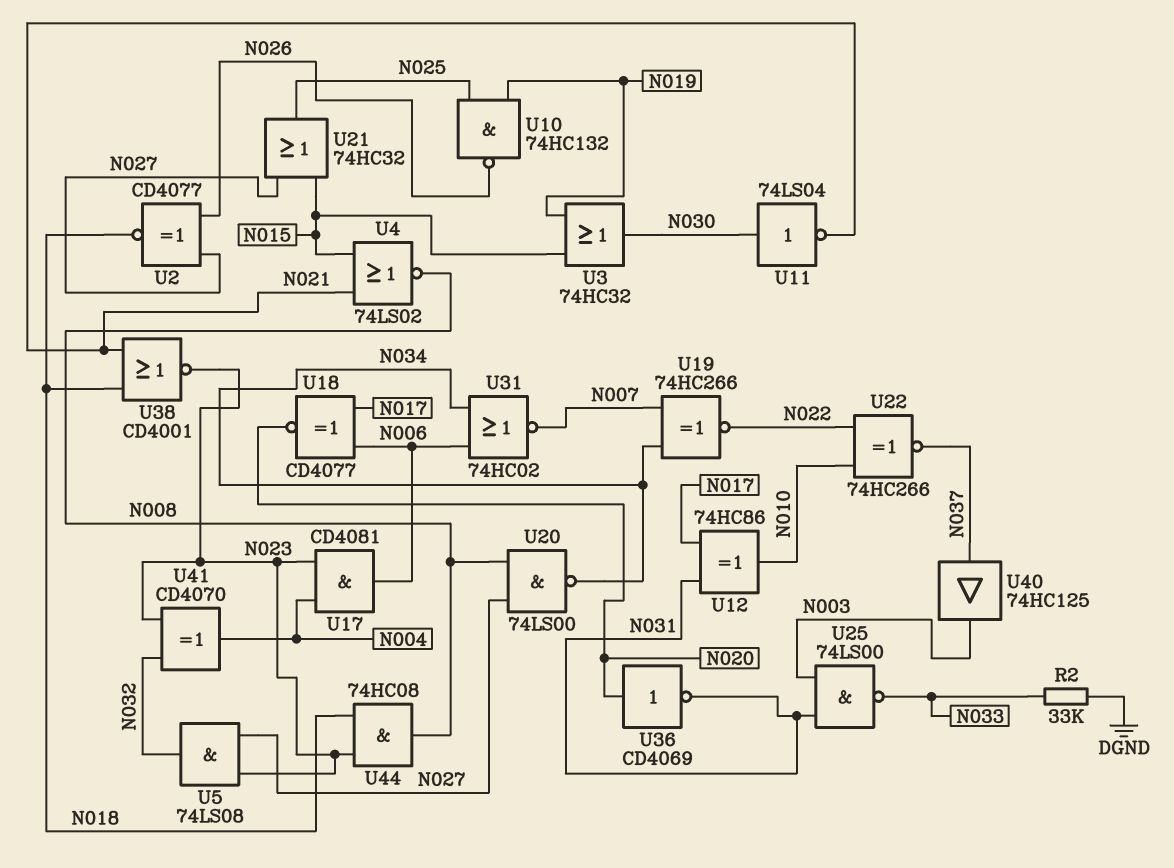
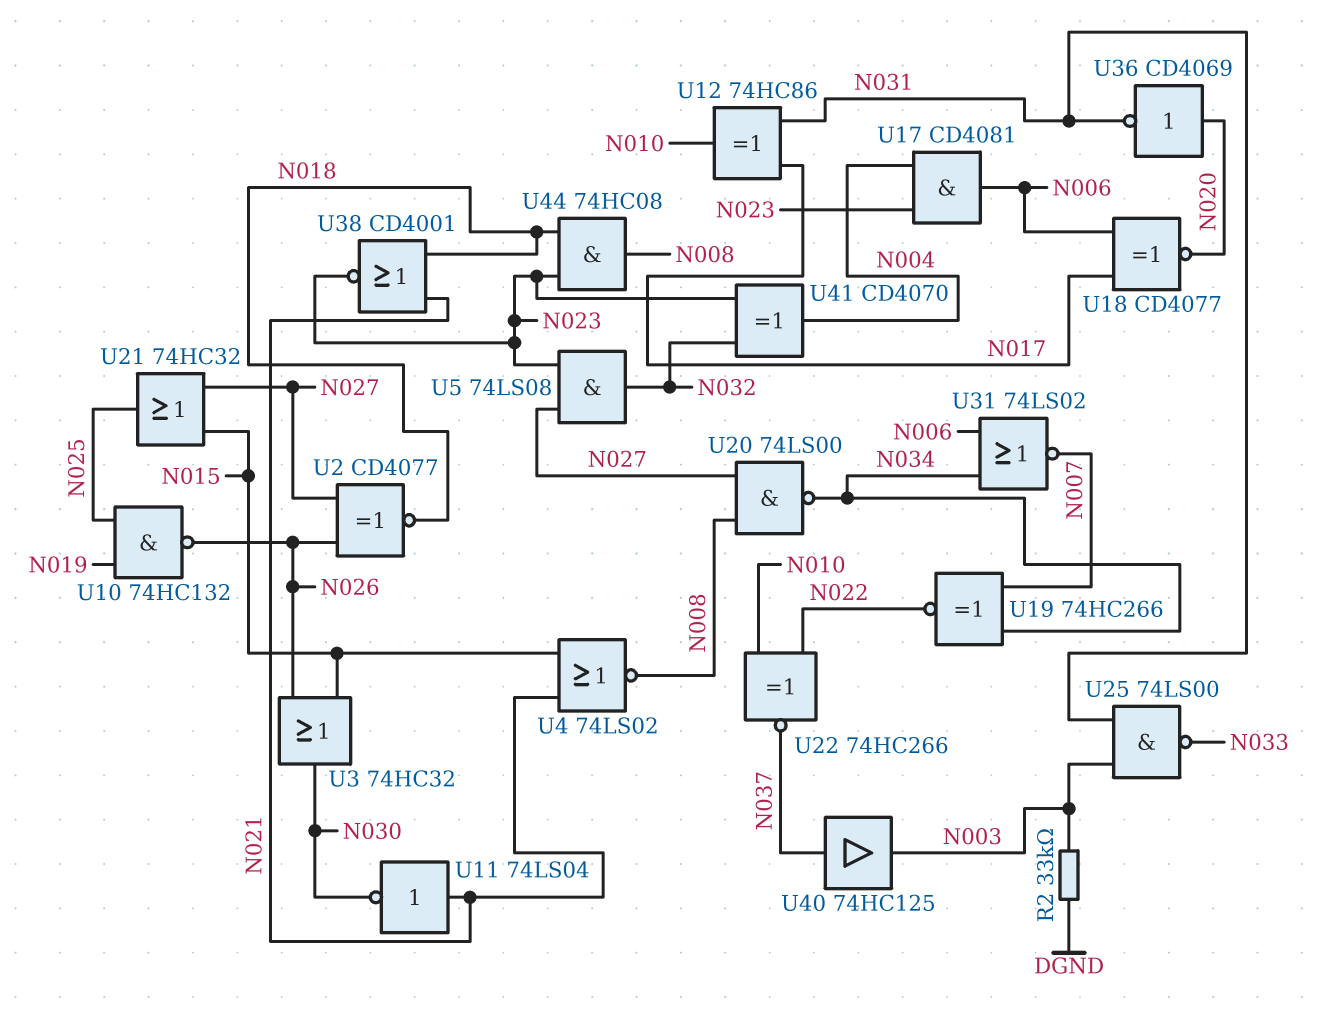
R2: 33k (DGND, N033) -> 33k (DGND, N003)
U3: OR 74HC32 (in N015, in N019, out N030) -> OR 74HC32 (in N015, in N026, out N030)
U11: NOT 74LS04 (in N030, out N021) -> NOT 74LS04 (in N021, out N030)
U31: NOR 74HC02 (in N006, in N034, out N007) -> NOR 74LS02 (in N006, in N034, out N007)

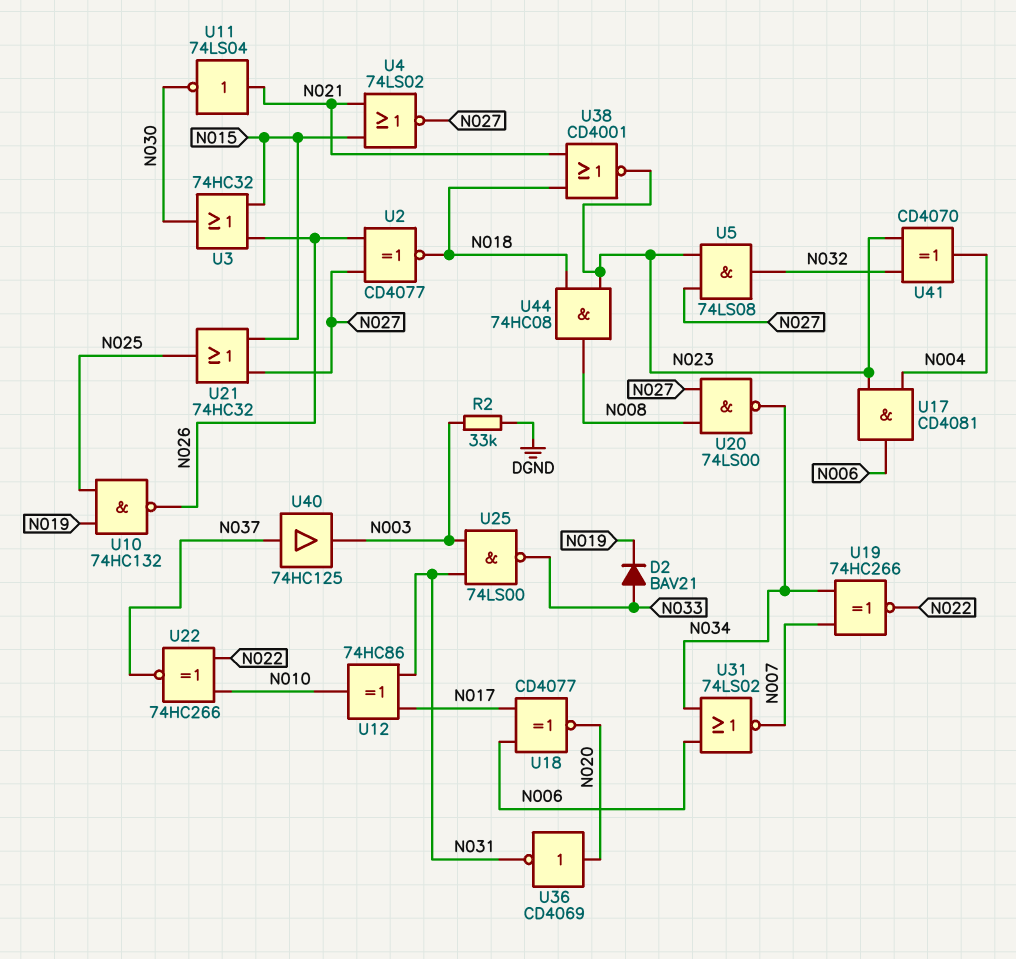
D2: none -> diode BAV21 (A N033, K N019)
U4: NOR 74LS02 (in N015, in N021, out N008) -> NOR 74LS02 (in N015, in N021, out N027)

